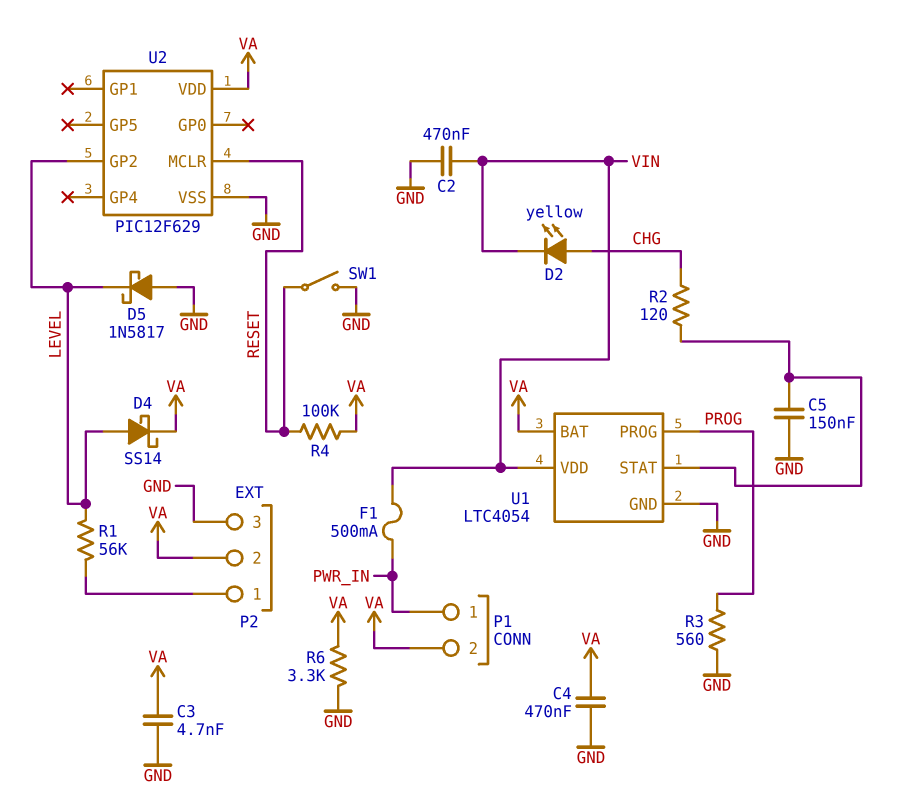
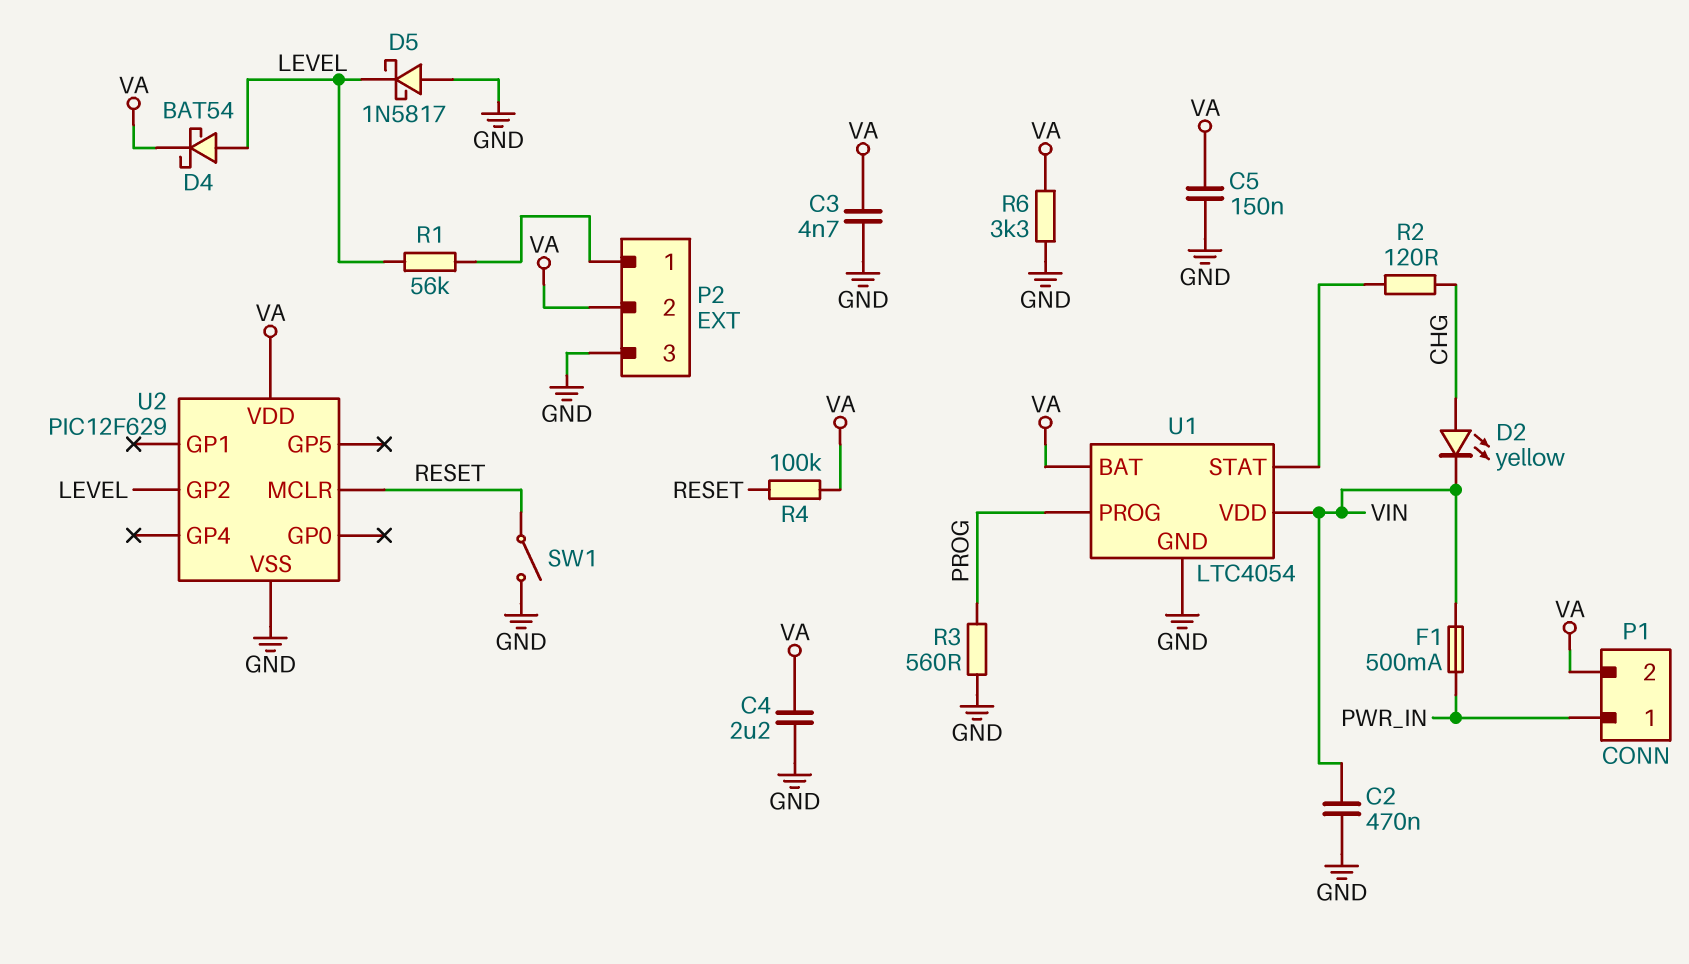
C4: 470nF (GND, VA) -> 2.2uF (GND, VA)
C5: 150nF (GND, U1/STAT) -> 150nF (GND, VA)
D4: schottky SS14 (A LEVEL, K VA) -> schottky BAT54 (A LEVEL, K VA)

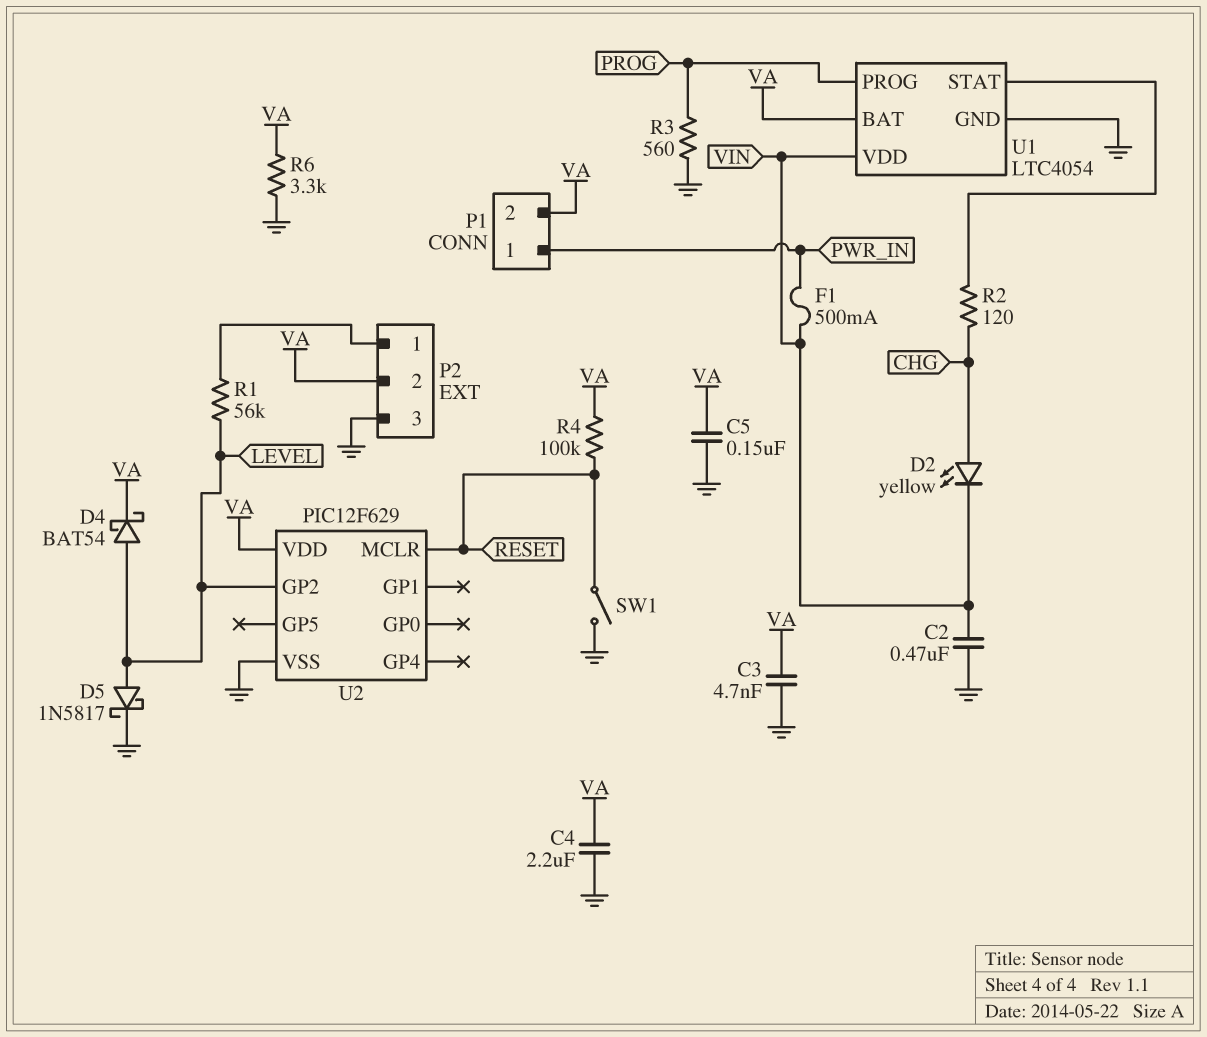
D5: schottky 1N5817 (A GND, K LEVEL) -> schottky 1N5817 (A LEVEL, K GND)

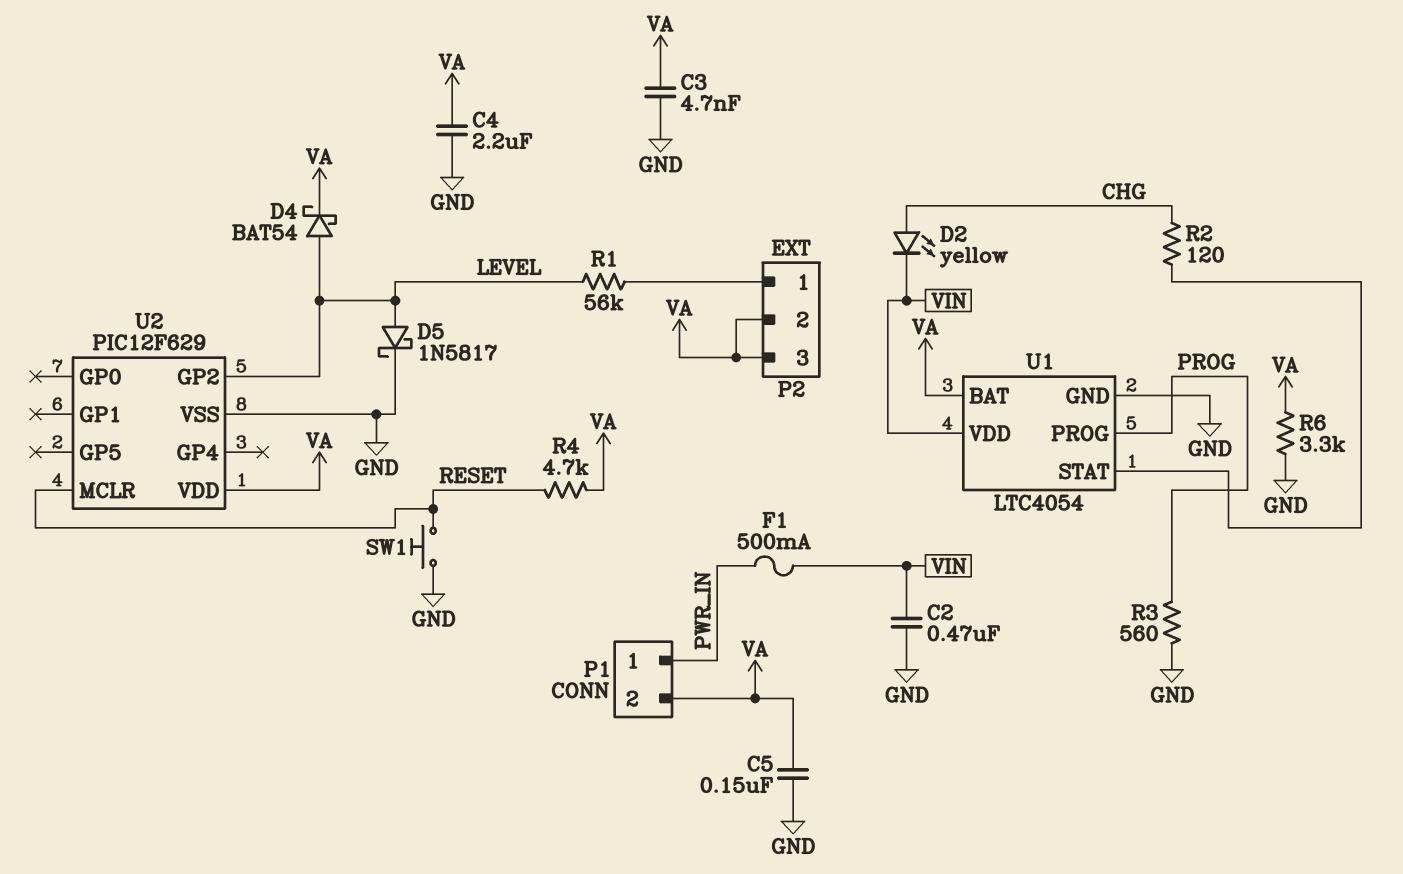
P2 pin 3: GND -> VA
R4: 100k (RESET, VA) -> 4.7k (RESET, VA)
SW1: switch (GND, RESET) -> button (GND, RESET)

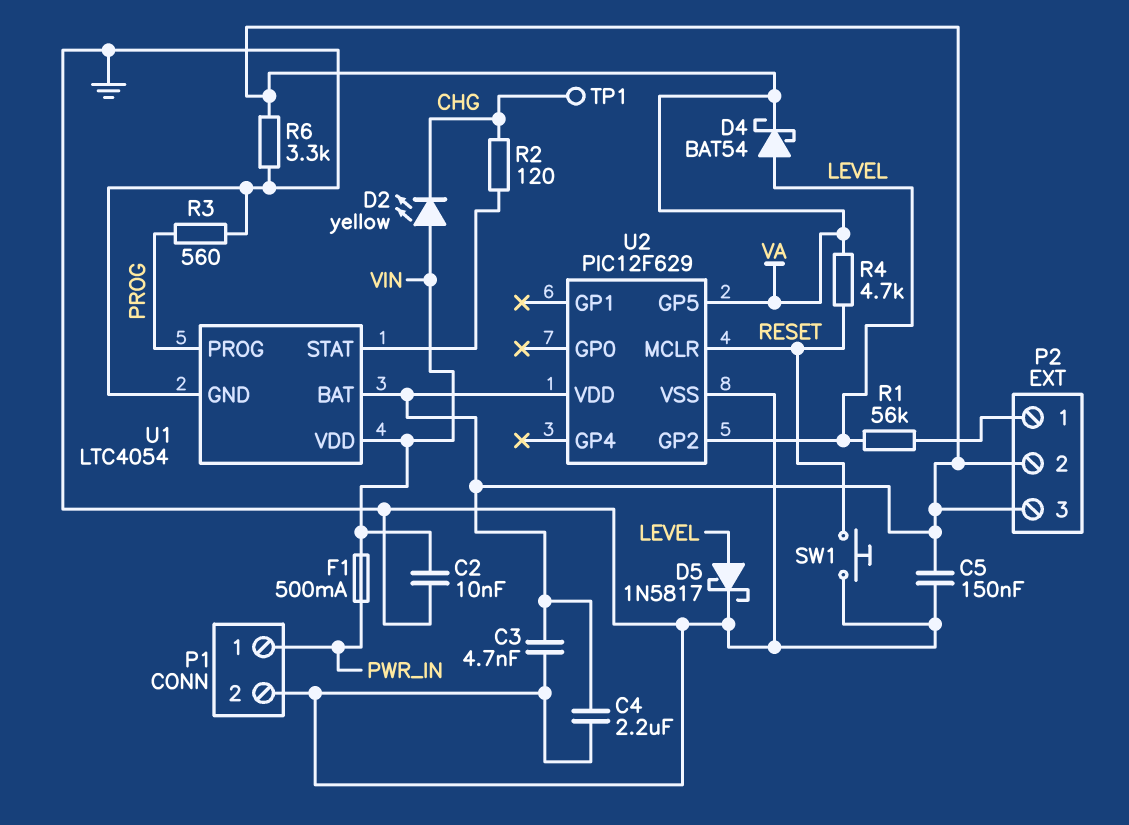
C2: 470nF (GND, VIN) -> 10nF (GND, VIN)
D2: LED yellow (A CHG, K VIN) -> LED yellow (A VIN, K CHG)
P1 pin 2: VA -> GND
TP1: none -> test point (CHG)
U2 pin GP5: none -> VA

